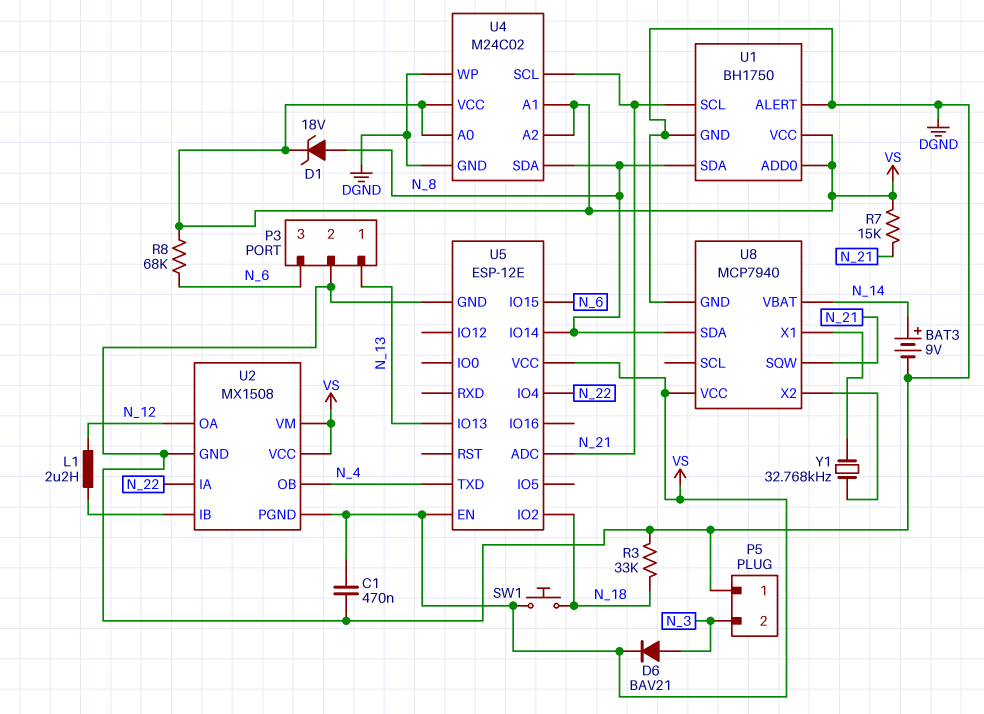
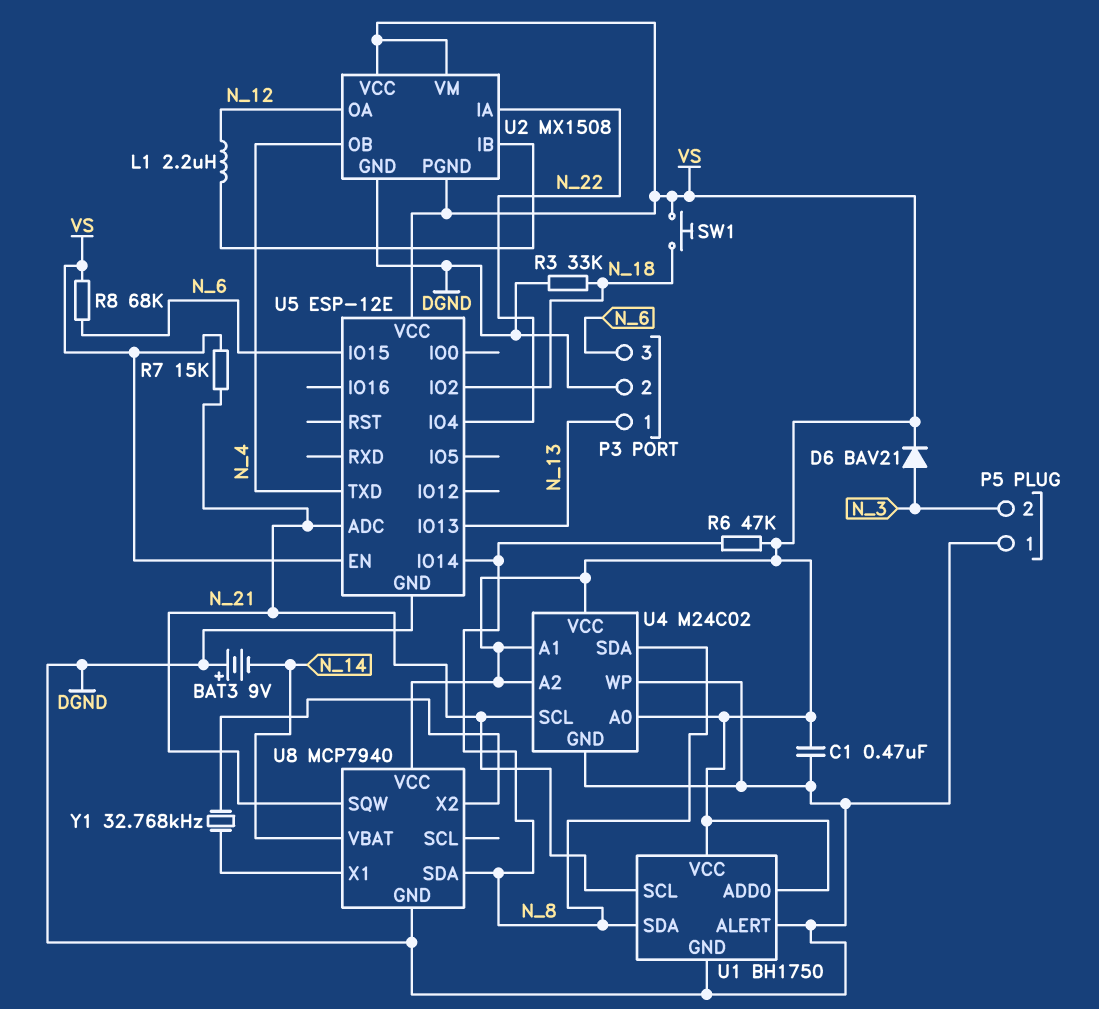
BAT3: 9V (plus N_14, minus DGND) -> 9V (plus DGND, minus N_14)
D1: zener 18V (A N_8, K VS) -> none
R6: none -> 47k (N_8, VS)

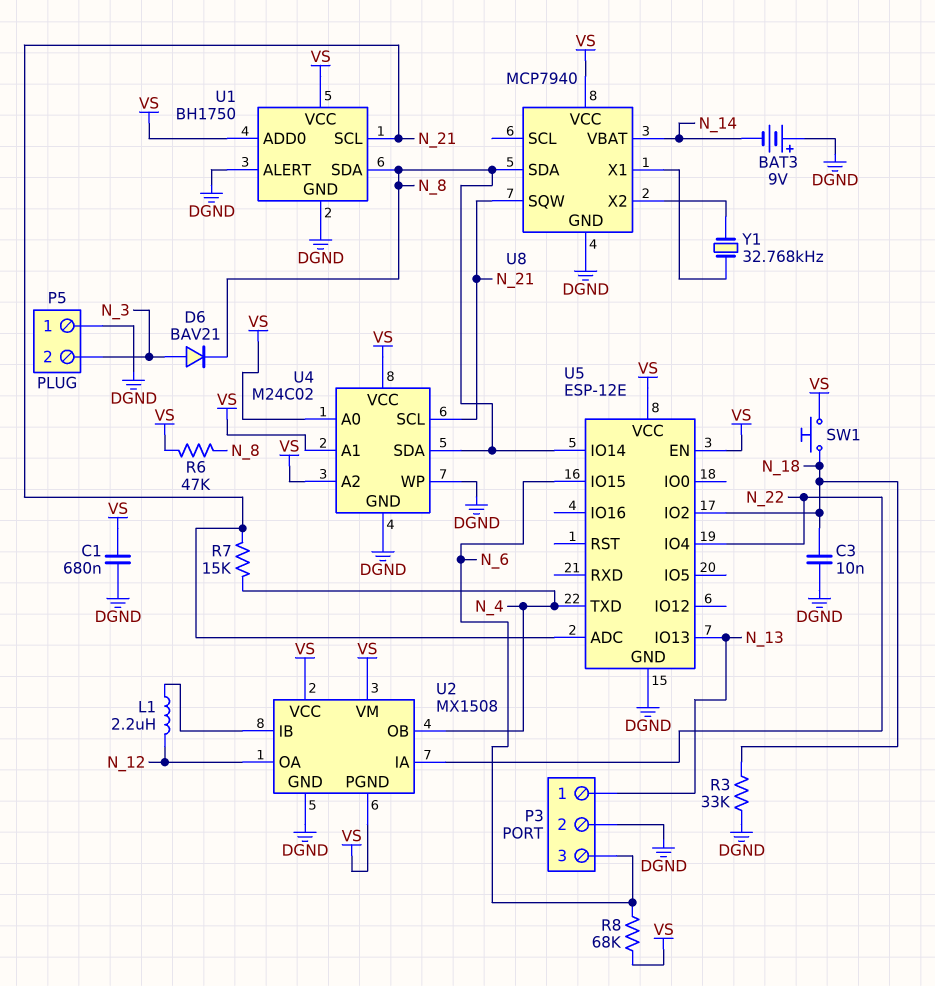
C1: 470nF (DGND, VS) -> 680nF (DGND, VS)
C3: none -> 10nF (DGND, N_18)
D6: diode BAV21 (A N_3, K VS) -> diode BAV21 (A N_3, K N_8)
R7: 15k (N_21, VS) -> 15k (N_4, N_21)

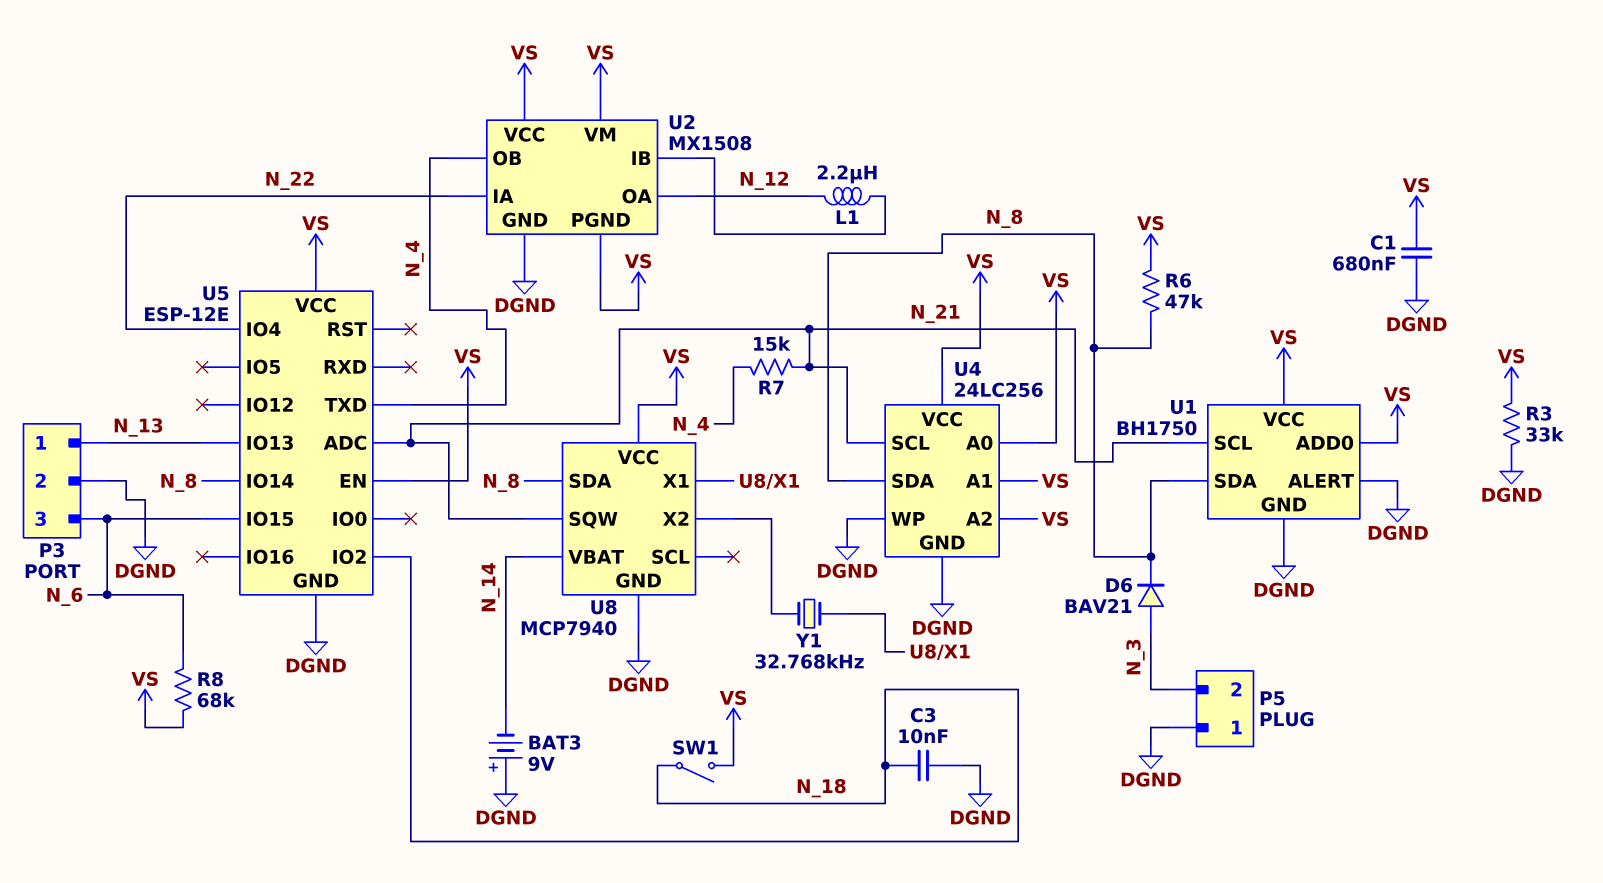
R3: 33k (DGND, N_18) -> 33k (DGND, VS)
SW1: button (N_18, VS) -> switch (N_18, VS)
U4: M24C02 -> 24LC256

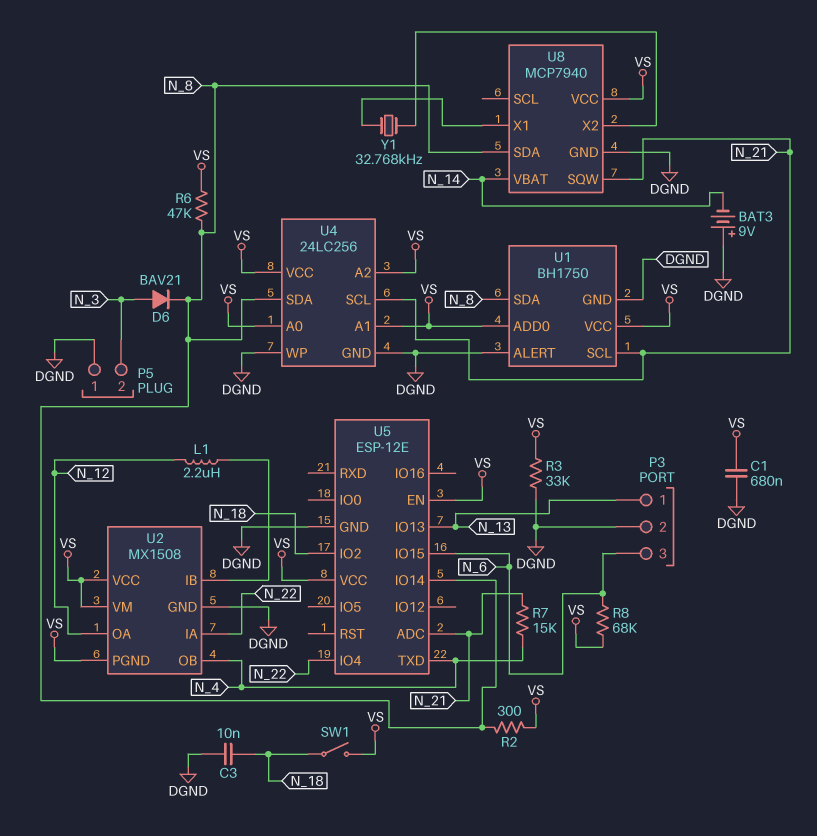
R2: none -> 300 (N_8, VS)

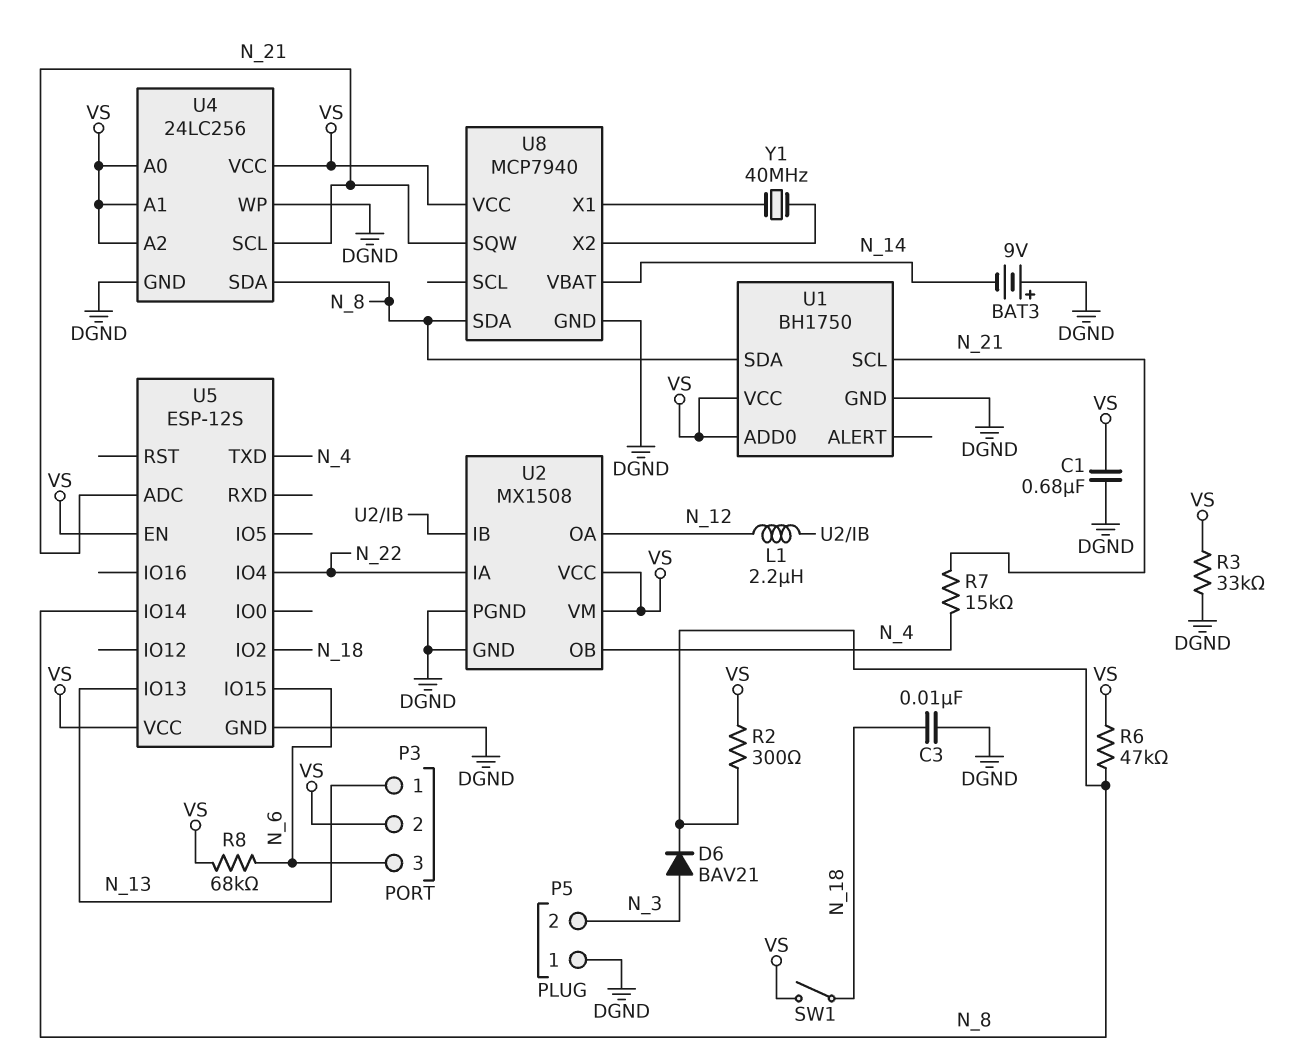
P3 pin 2: DGND -> VS
U1 pin ALERT: DGND -> none
U2 pin PGND: VS -> DGND
U5: ESP-12E -> ESP-12S
Y1: 32.768kHz (U8/X1, U8/X2) -> 40MHz (U8/X1, U8/X2)

